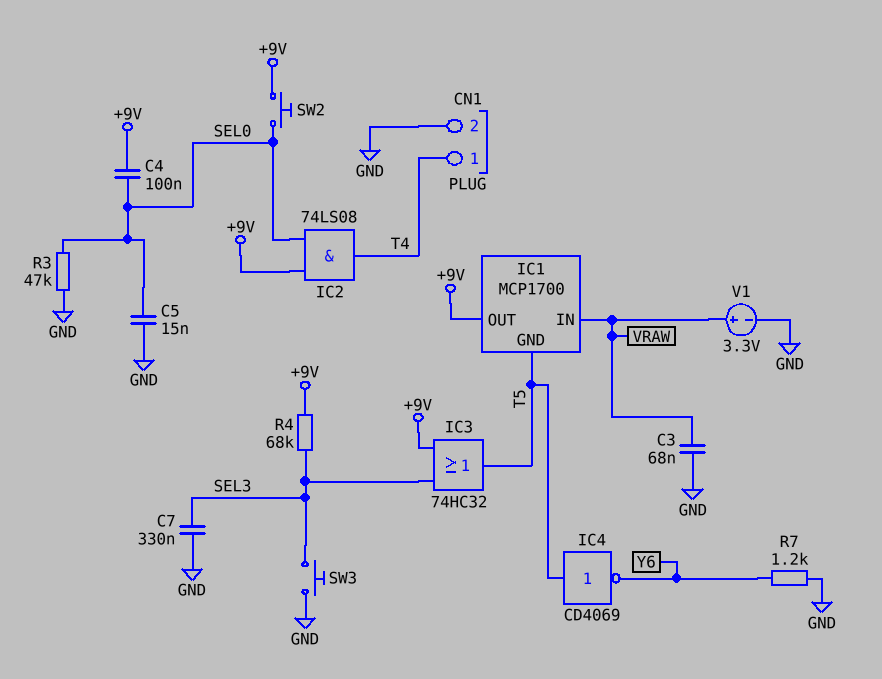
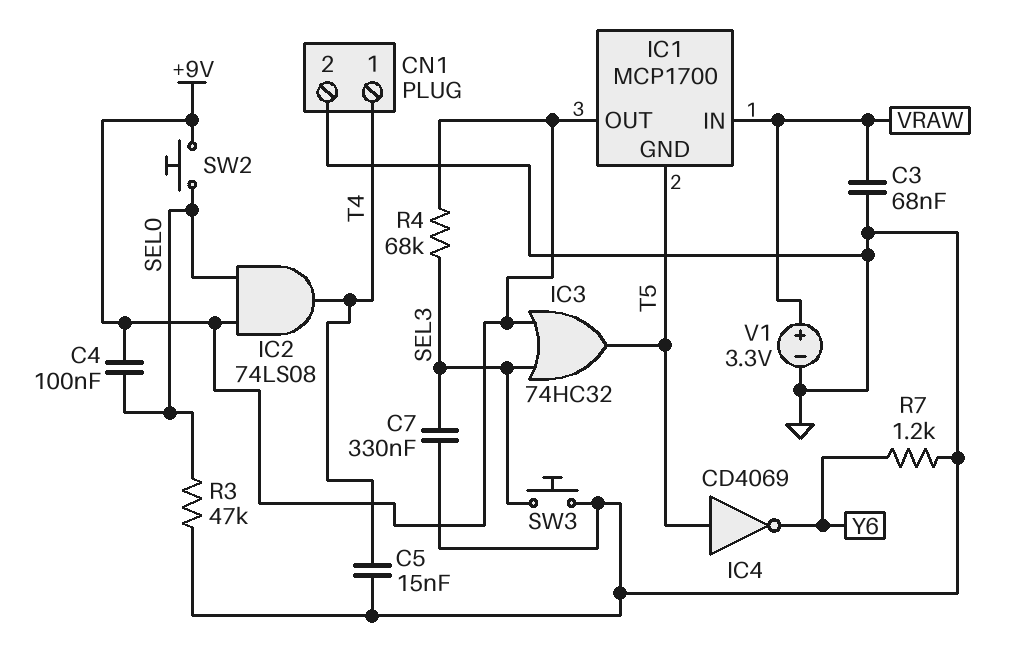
C5: 15nF (GND, SEL0) -> 15nF (GND, T4)

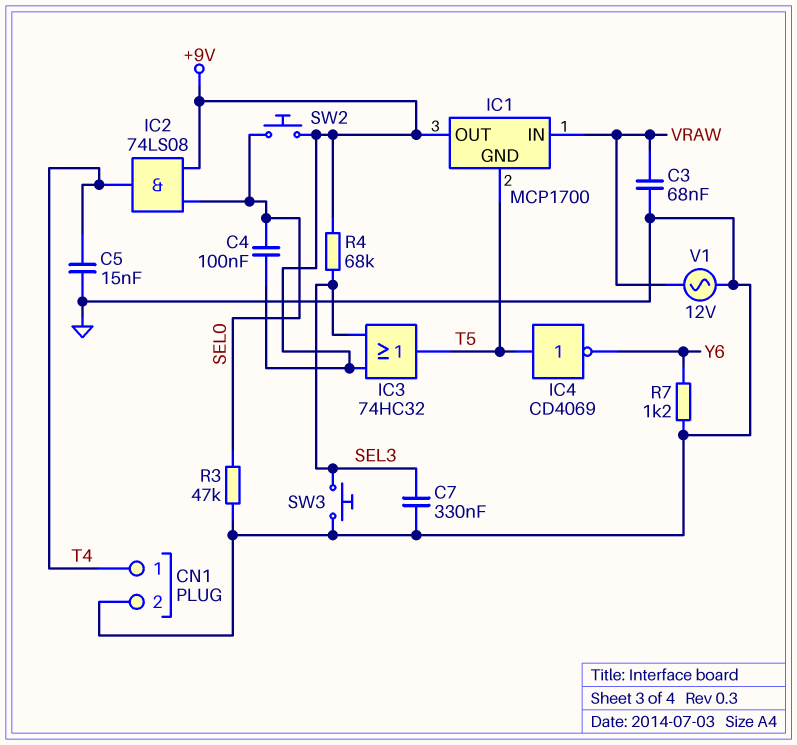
V1: 3.3V (plus VRAW, minus GND) -> AC 12V (GND, VRAW)

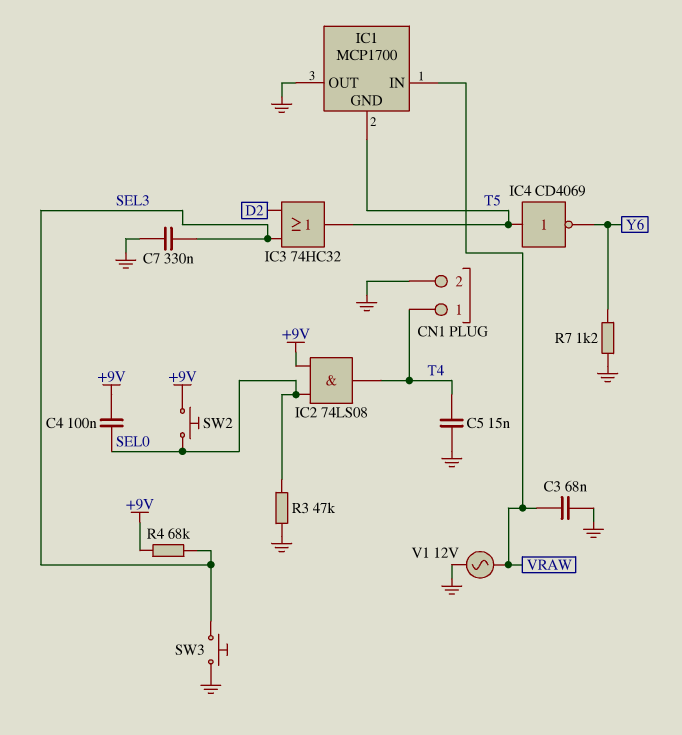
IC1 pin OUT: +9V -> GND
IC3: OR 74HC32 (in +9V, in SEL3, out T5) -> OR 74HC32 (in D2, in SEL3, out T5)

